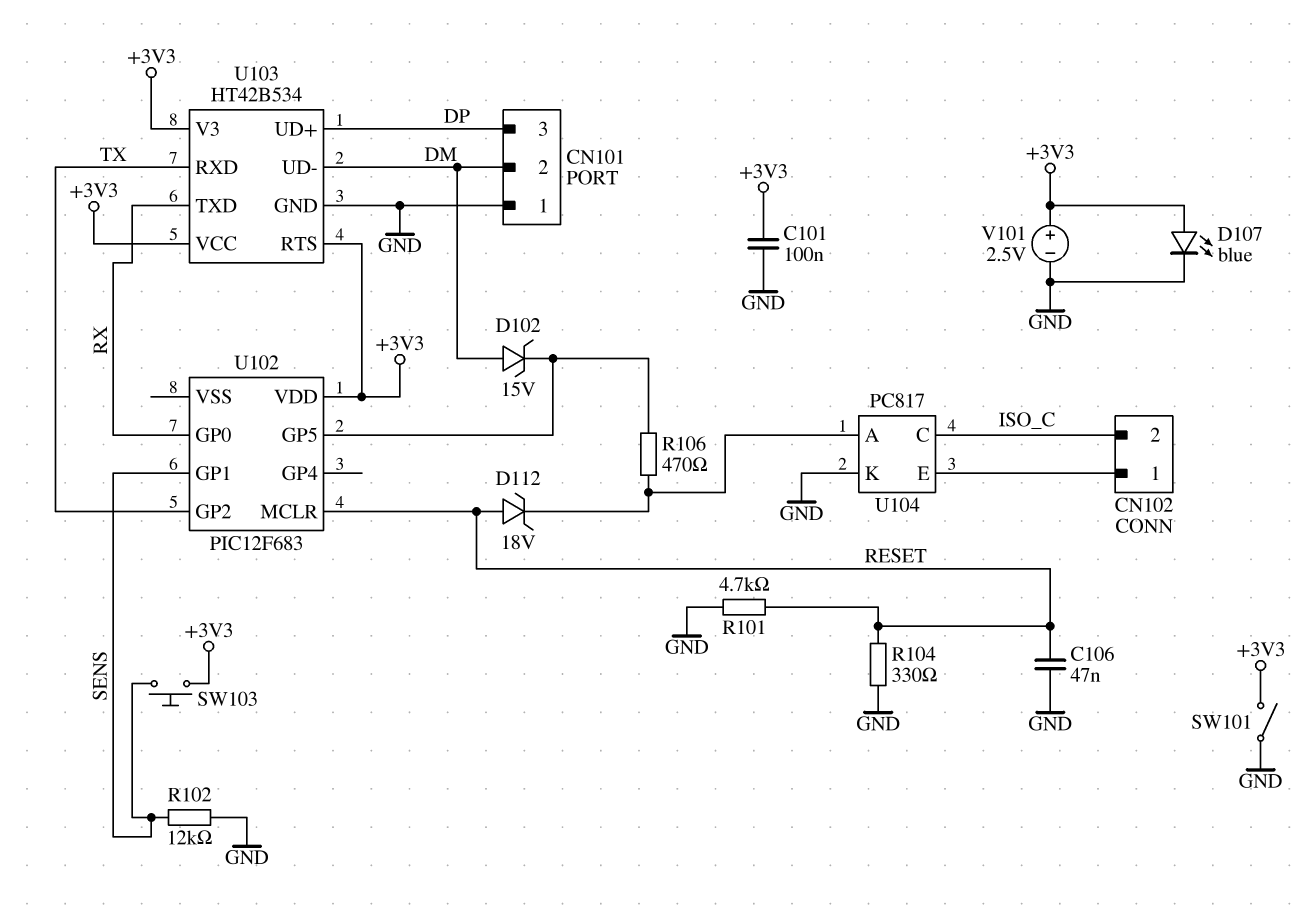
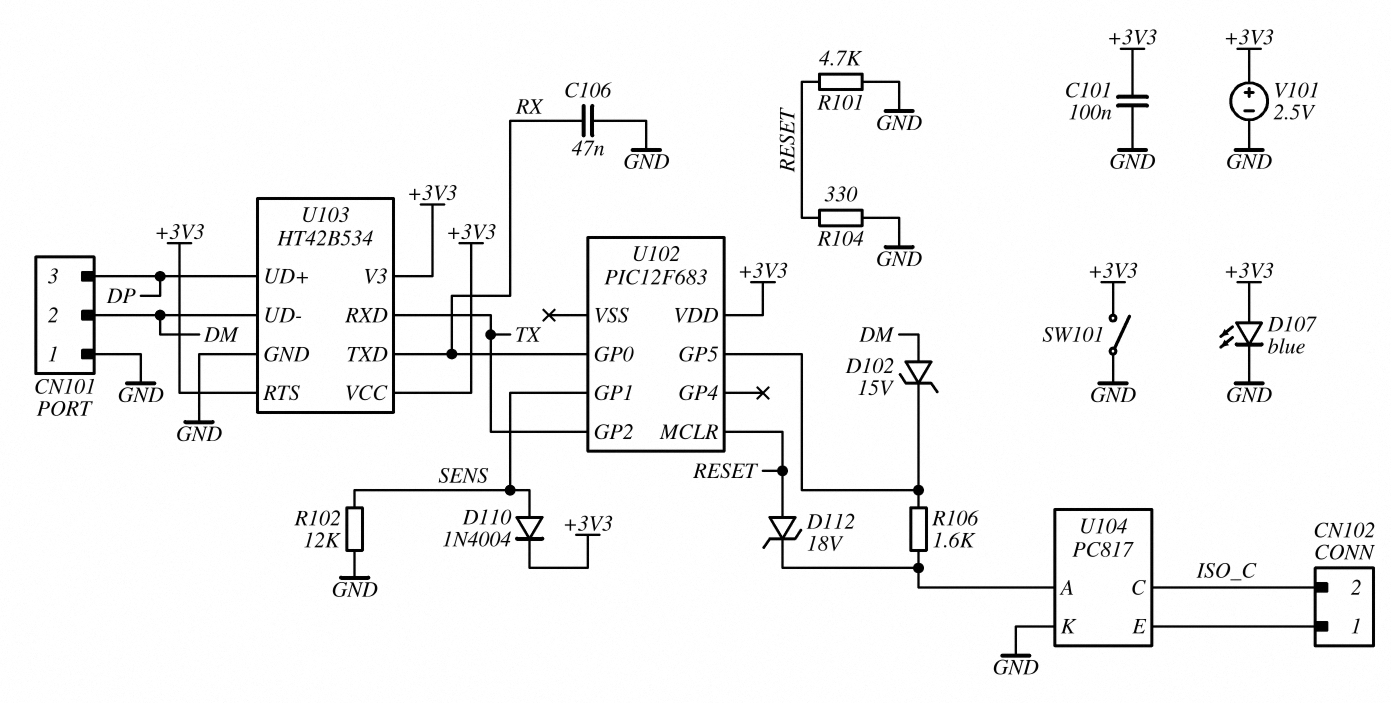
C106: 47nF (GND, RESET) -> 47nF (GND, RX)
D110: none -> diode 1N4004 (A SENS, K +3V3)
R106: 470 (U102/GP5, U104/A) -> 1.6k (U102/GP5, U104/A)
SW103: button (+3V3, SENS) -> none

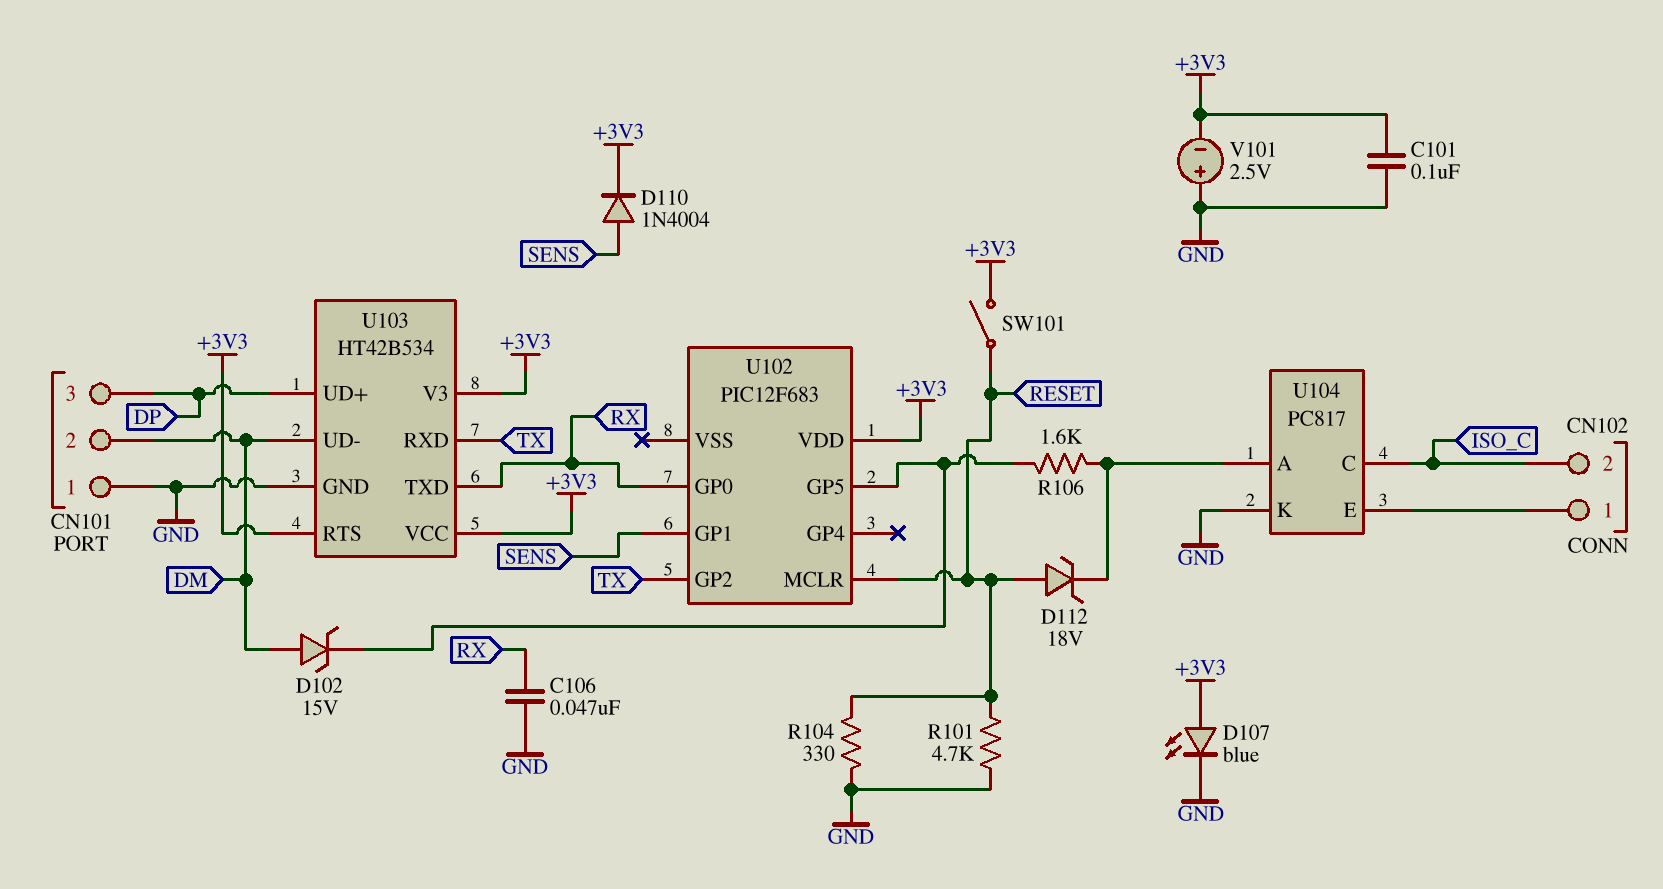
R102: 12k (GND, SENS) -> none
SW101: switch (+3V3, GND) -> switch (+3V3, RESET)
V101: 2.5V (plus +3V3, minus GND) -> 2.5V (plus GND, minus +3V3)

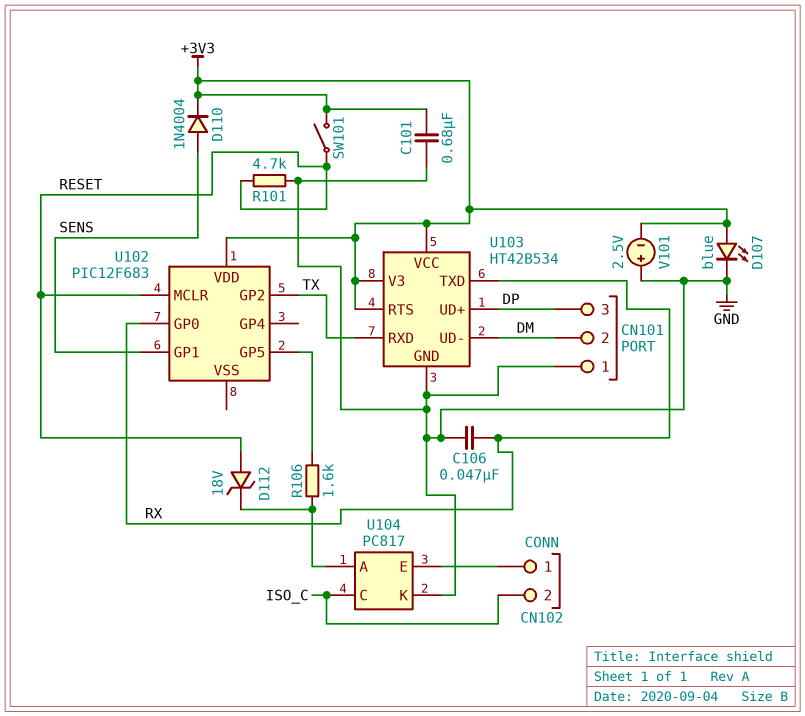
C101: 100nF (+3V3, GND) -> 680nF (+3V3, GND)
D102: zener 15V (A DM, K U102/GP5) -> none
R104: 330 (GND, RESET) -> none

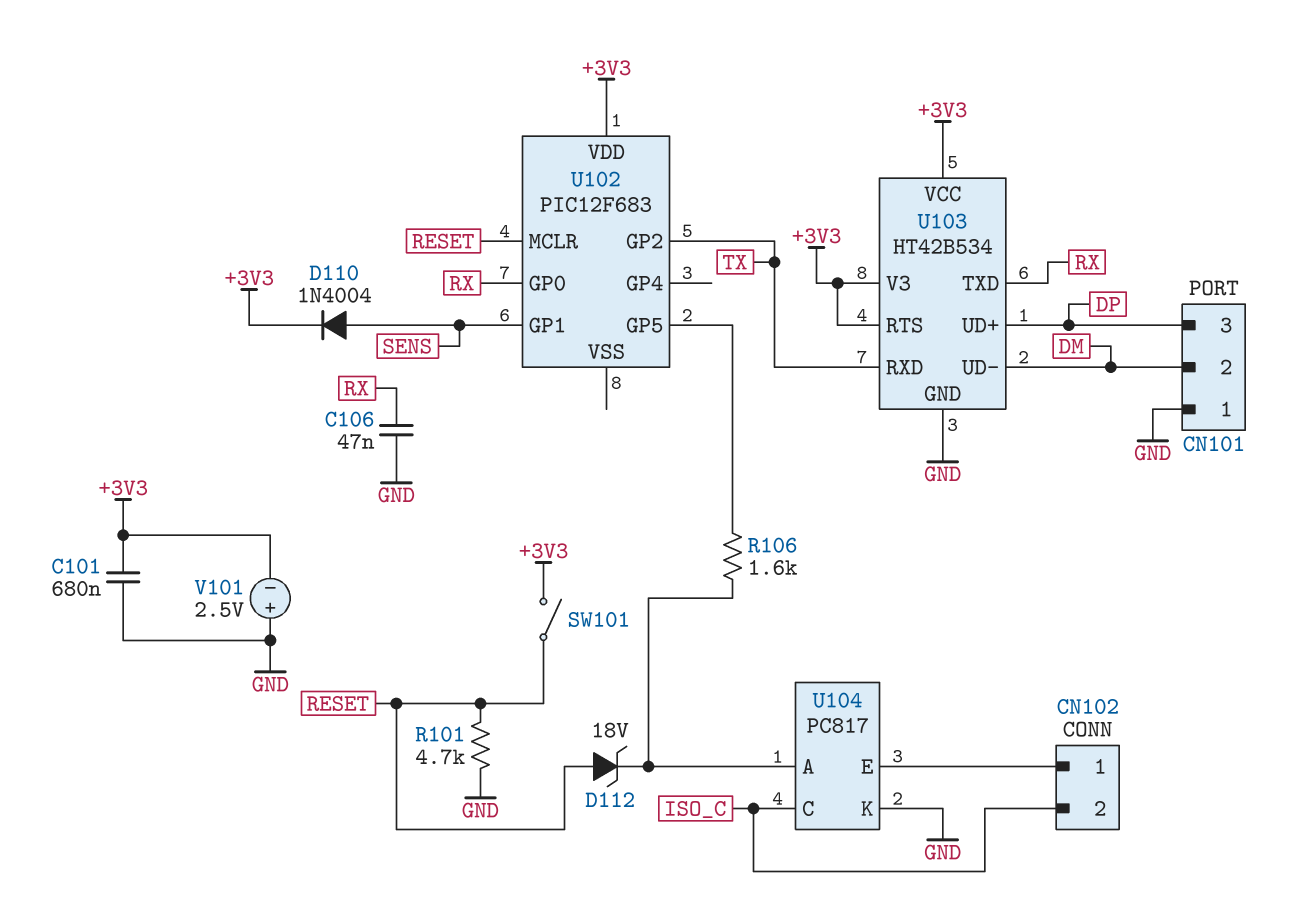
D107: LED blue (A +3V3, K GND) -> none

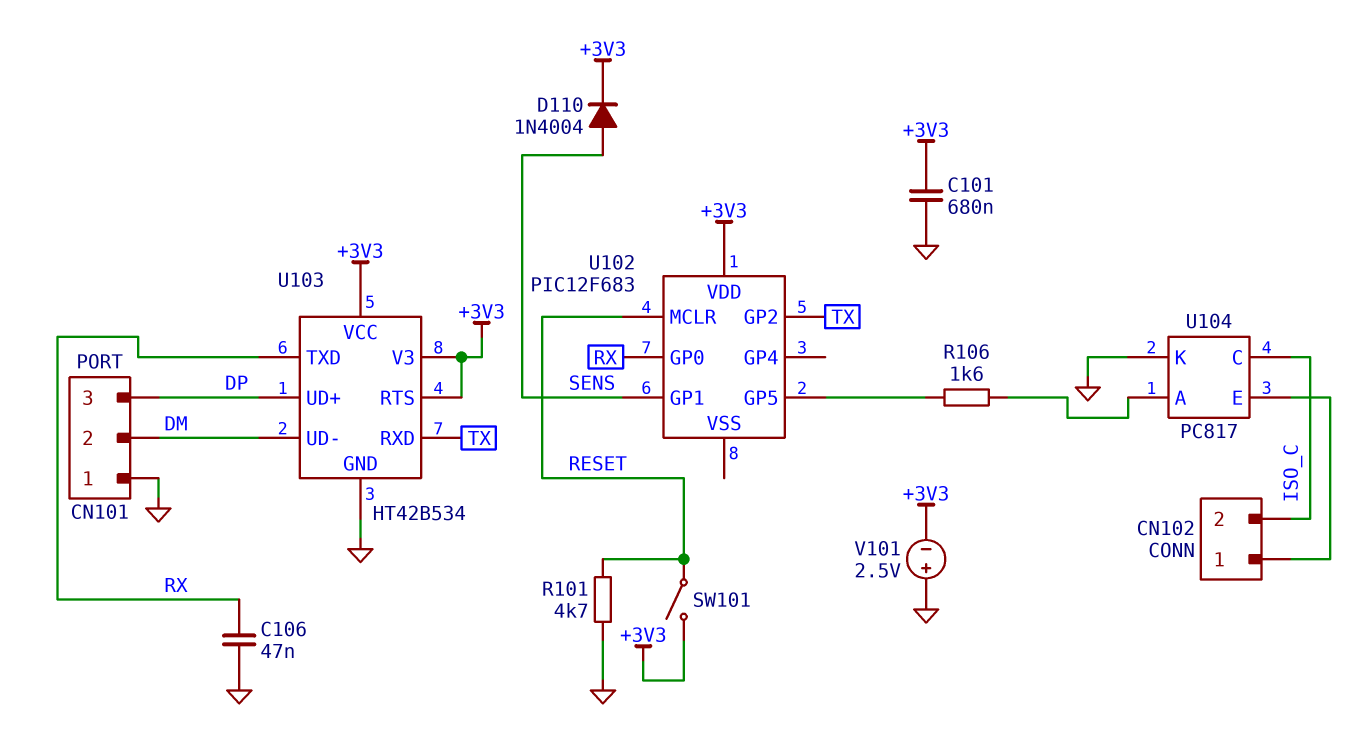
D112: zener 18V (A RESET, K U104/A) -> none

